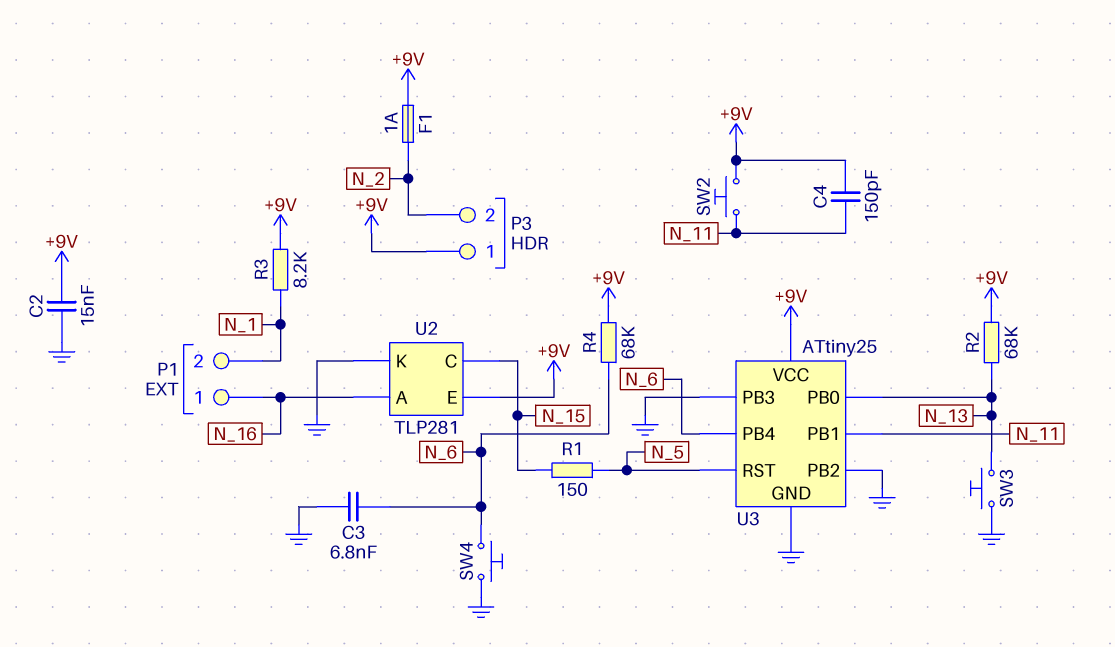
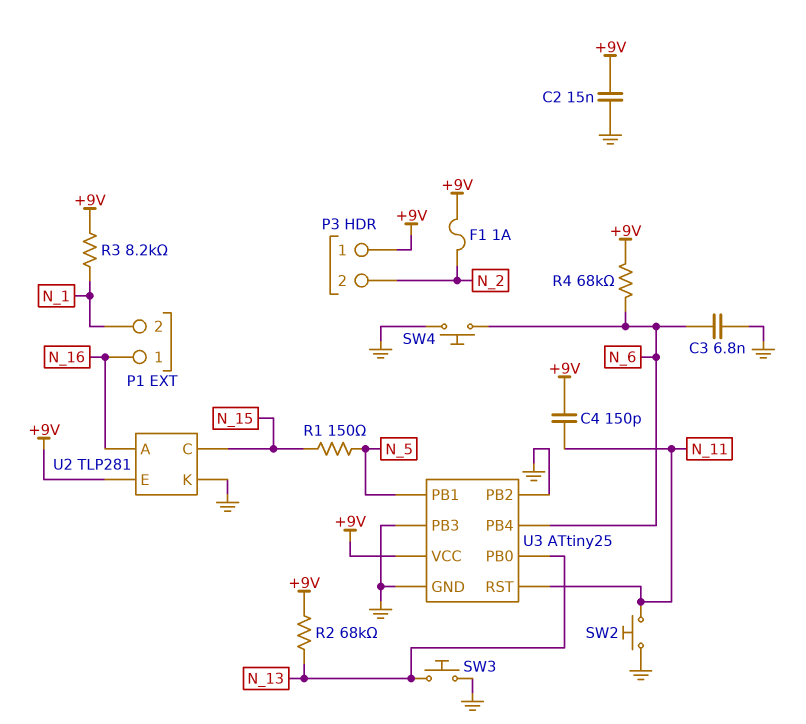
SW2: button (+9V, N_11) -> button (GND, N_11)
U3 pin PB1: N_11 -> N_5
U3 pin RST: N_5 -> N_11

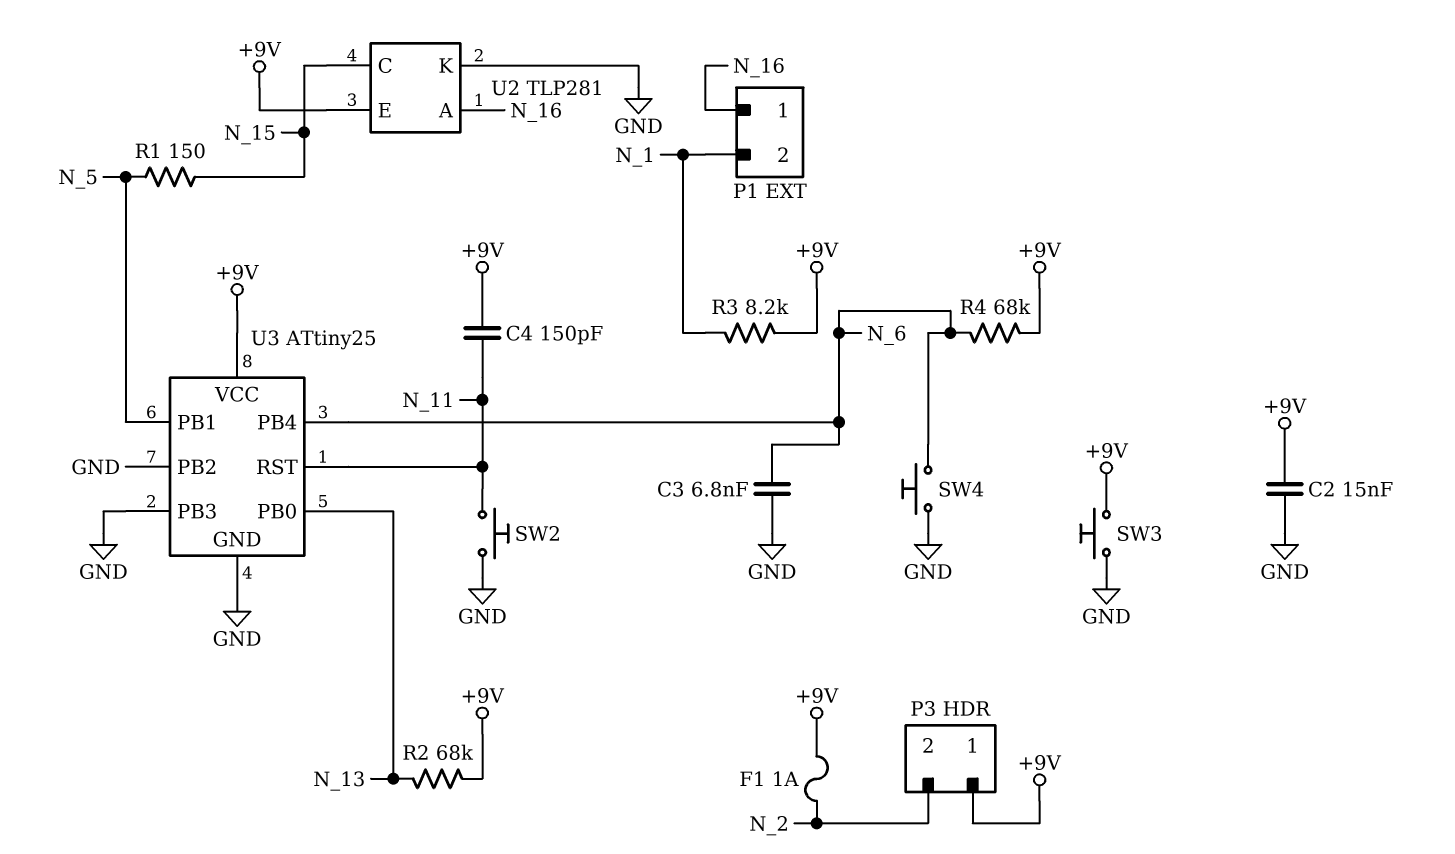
SW3: button (GND, N_13) -> button (+9V, GND)

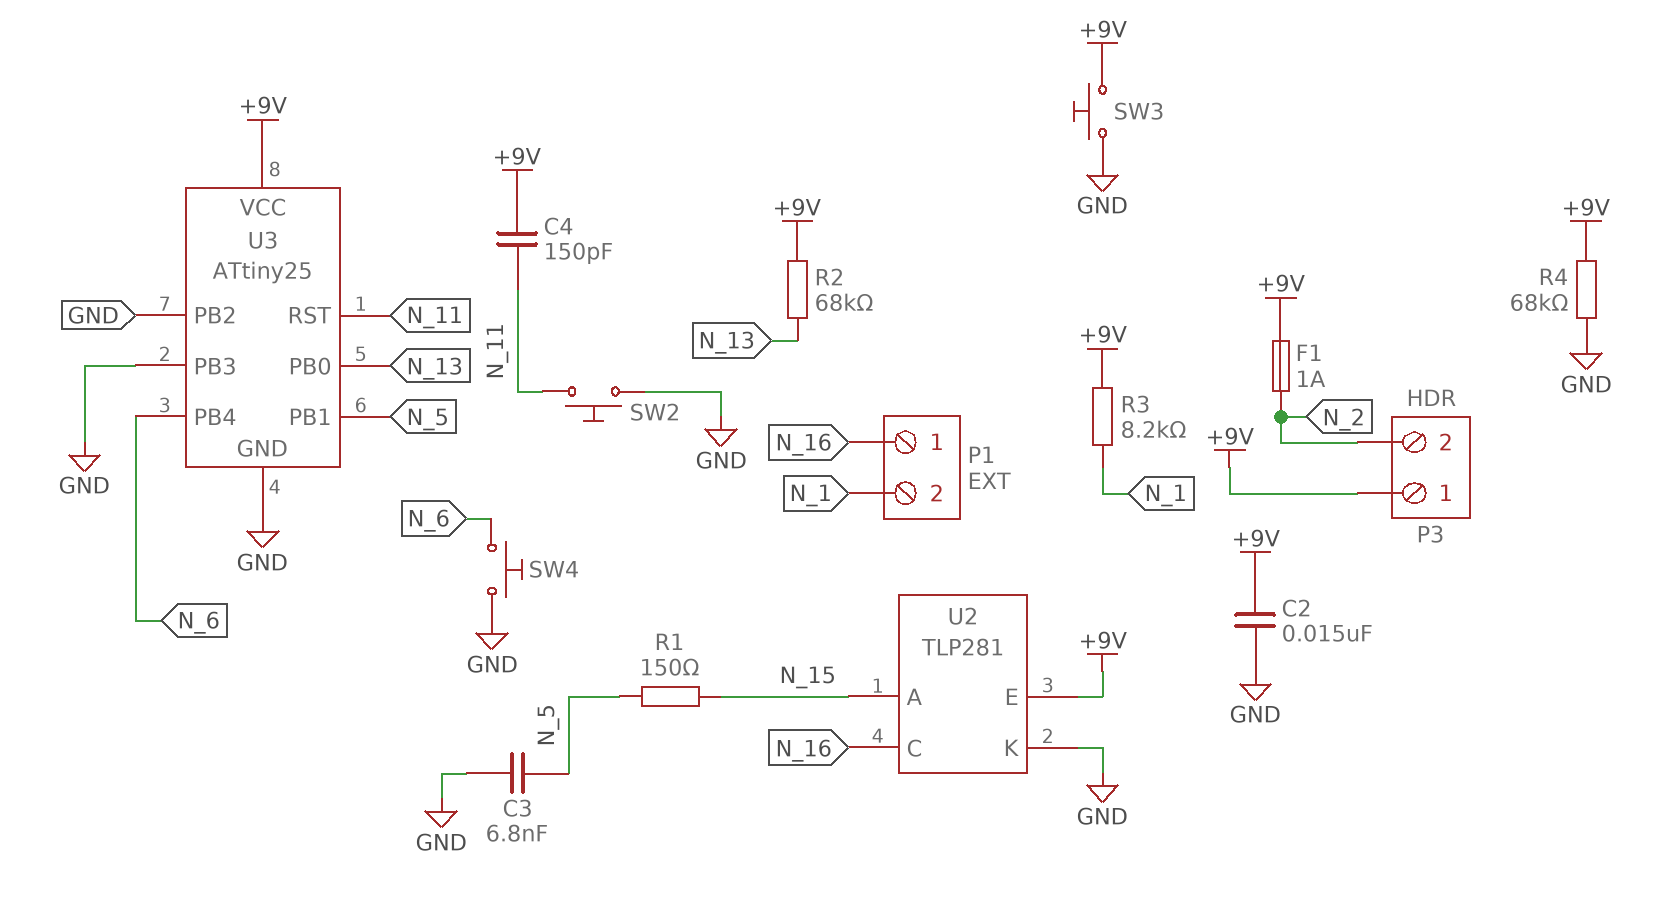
C3: 6.8nF (GND, N_6) -> 6.8nF (GND, N_5)
R4: 68k (+9V, N_6) -> 68k (+9V, GND)
U2 pin A: N_16 -> N_15
U2 pin C: N_15 -> N_16

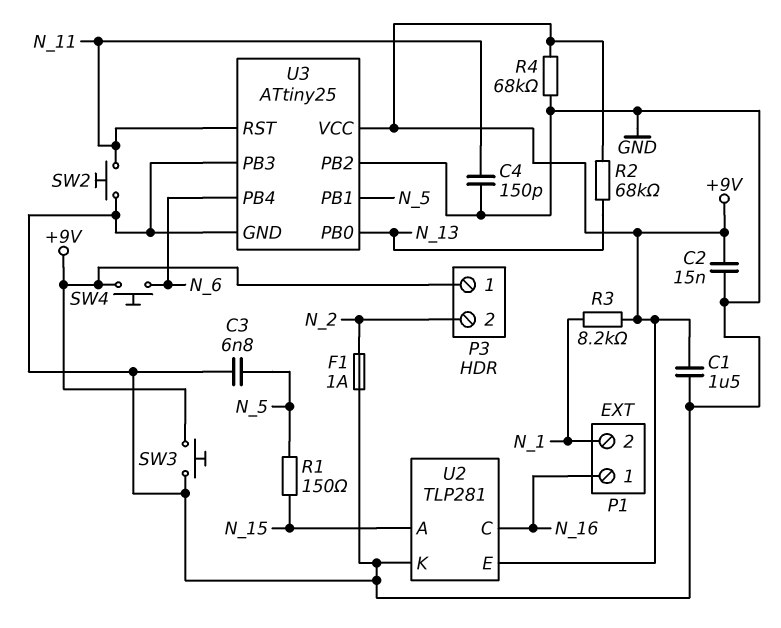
C1: none -> 1.5uF (+9V, GND)
C4: 150pF (+9V, N_11) -> 150pF (GND, N_11)
F1: 1A (+9V, N_2) -> 1A (GND, N_2)
SW4: button (GND, N_6) -> button (+9V, N_6)

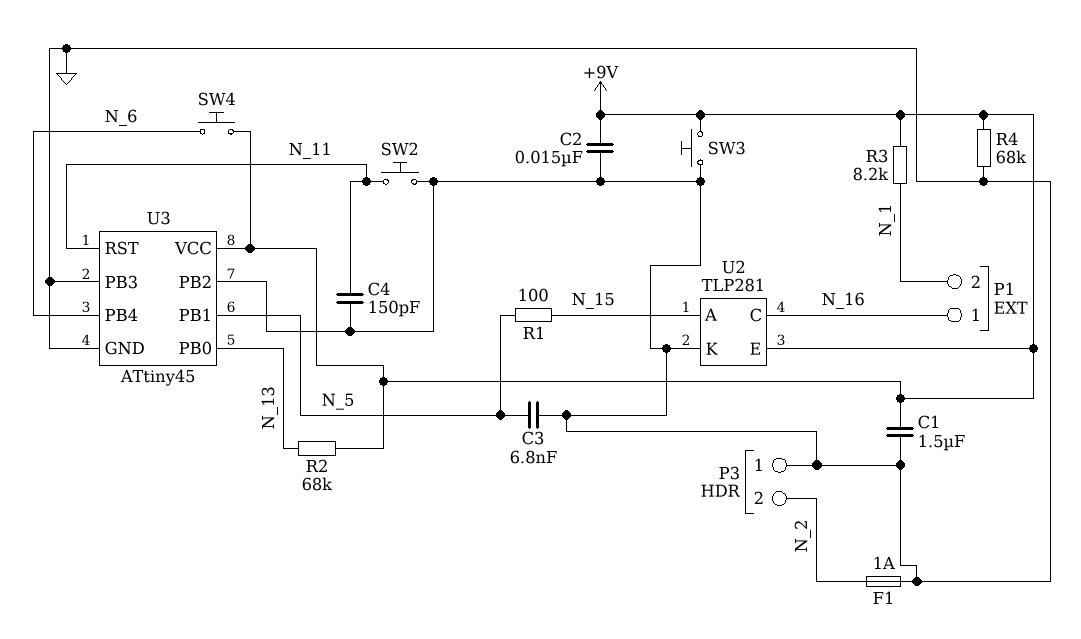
P3 pin 1: +9V -> GND
R1: 150 (N_5, N_15) -> 100 (N_5, N_15)
U3: ATtiny25 -> ATtiny45

